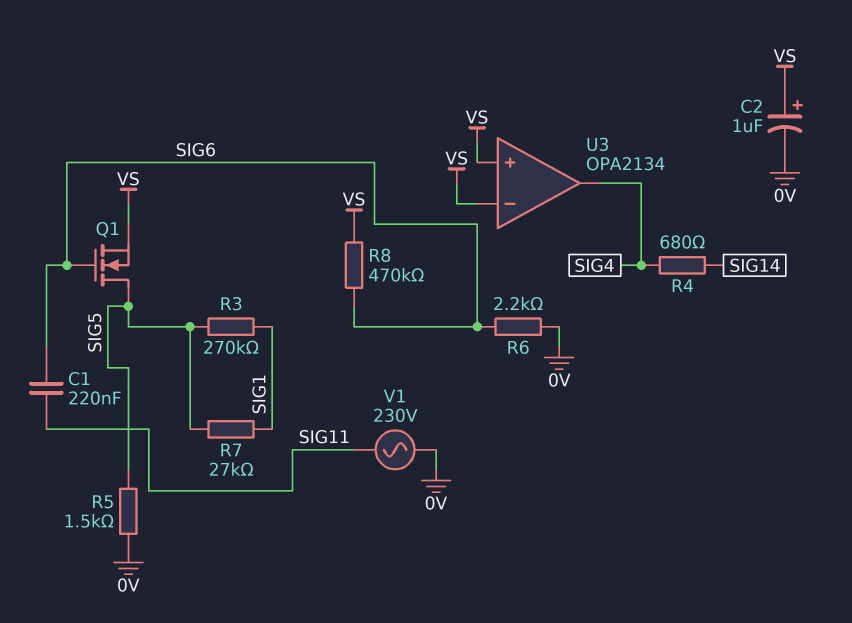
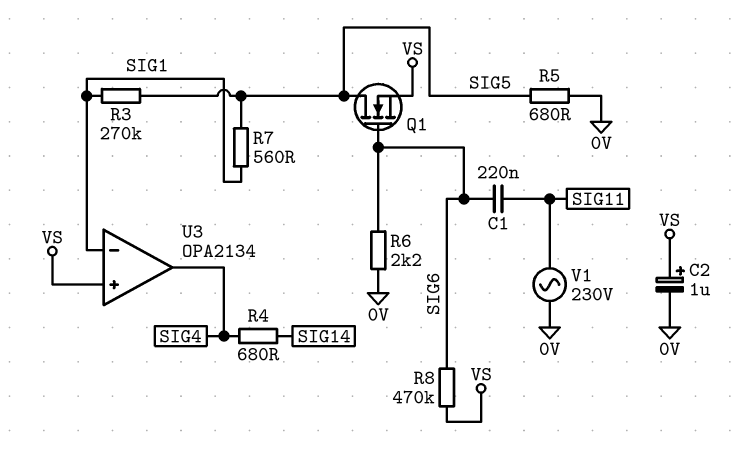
R5: 1.5k (0V, SIG5) -> 680 (0V, SIG5)
R7: 27k (SIG1, SIG5) -> 560 (SIG1, SIG5)
U3 pin in-: VS -> SIG1

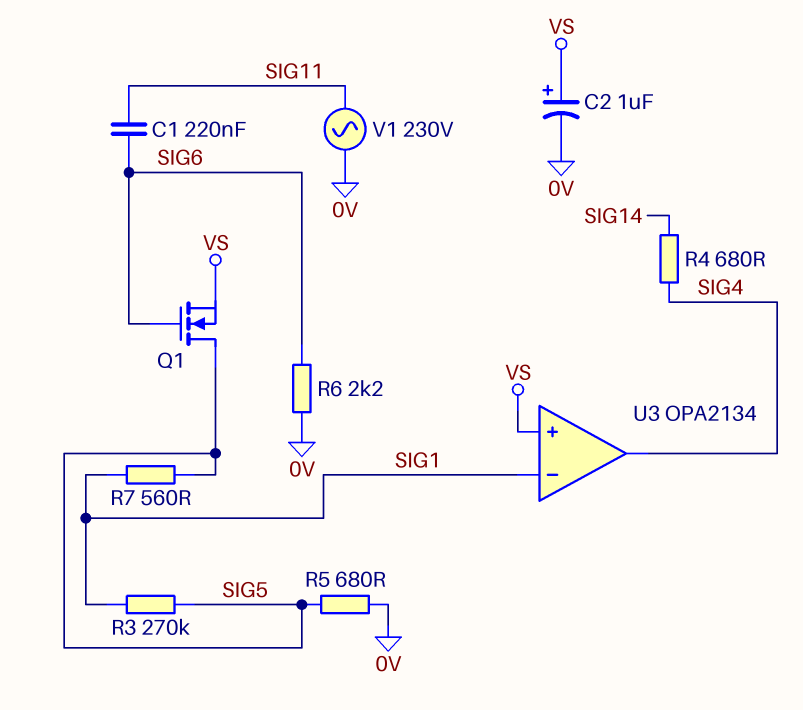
R8: 470k (SIG6, VS) -> none

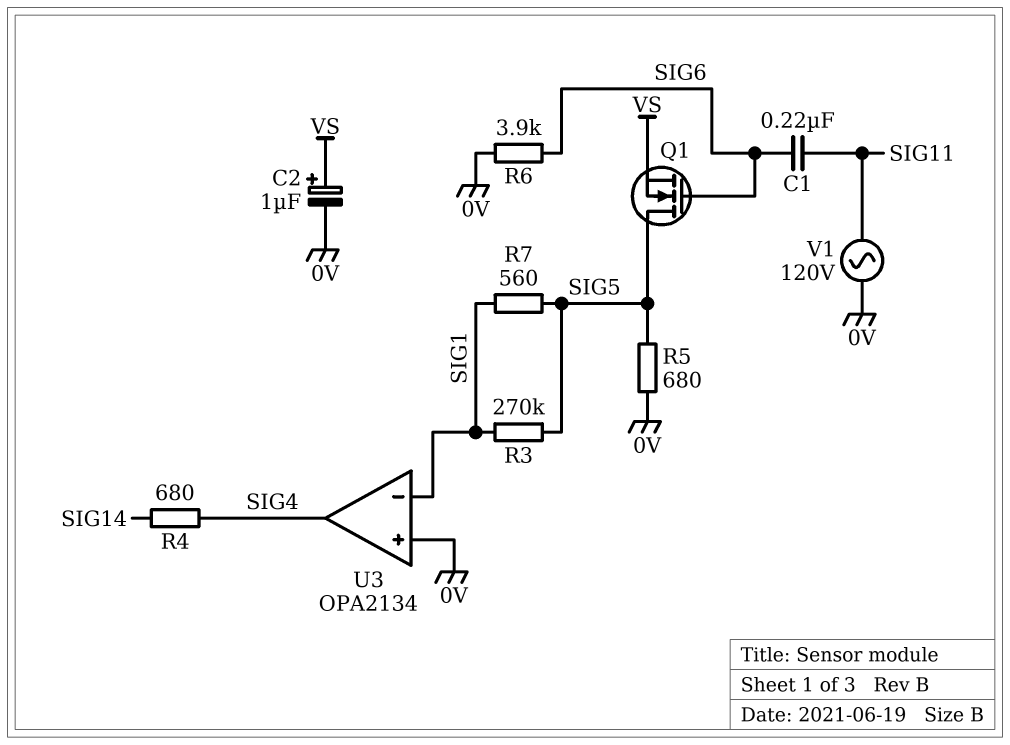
R6: 2.2k (0V, SIG6) -> 3.9k (0V, SIG6)
U3 pin in+: VS -> 0V
V1: AC 230V (0V, SIG11) -> AC 120V (0V, SIG11)

